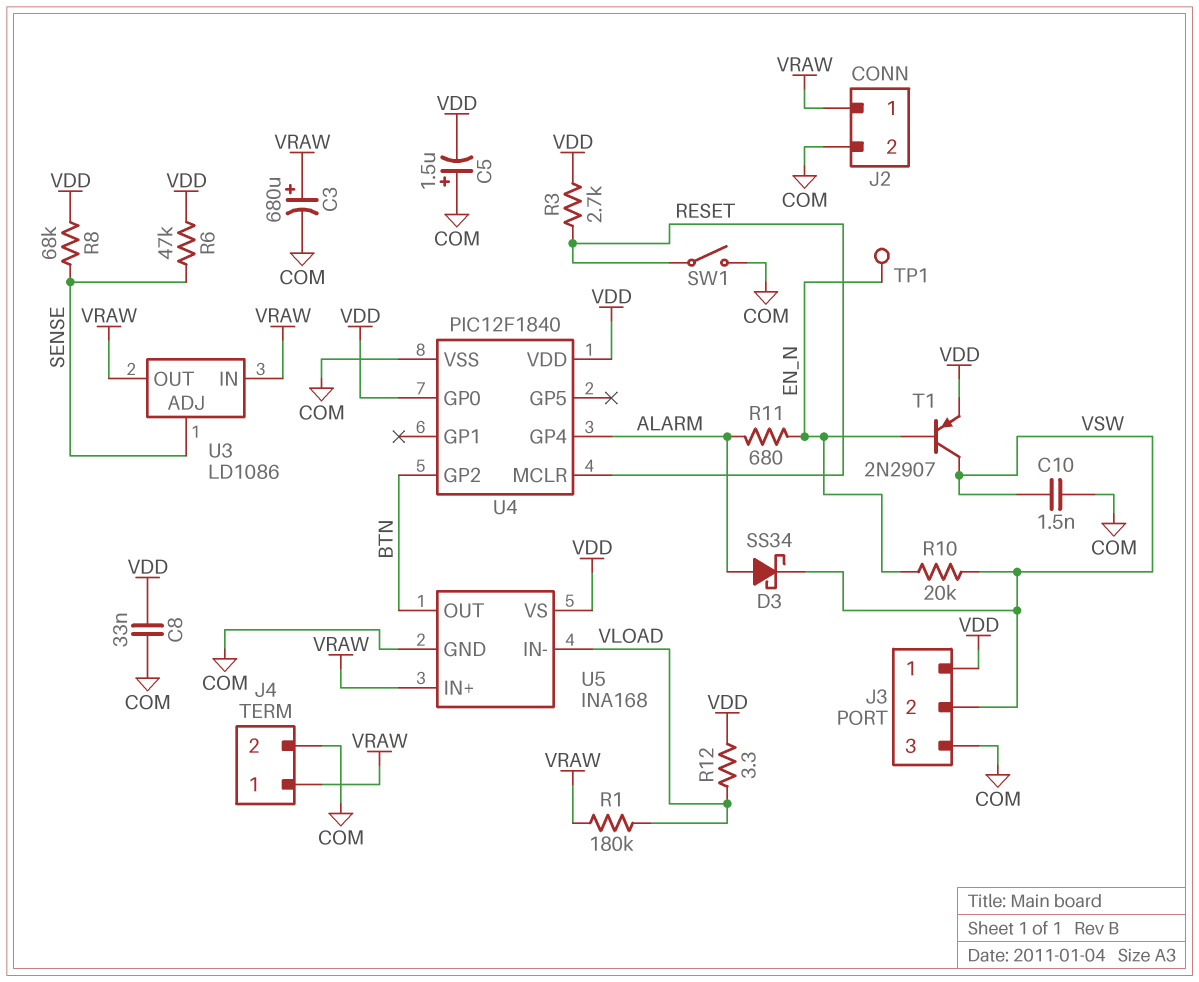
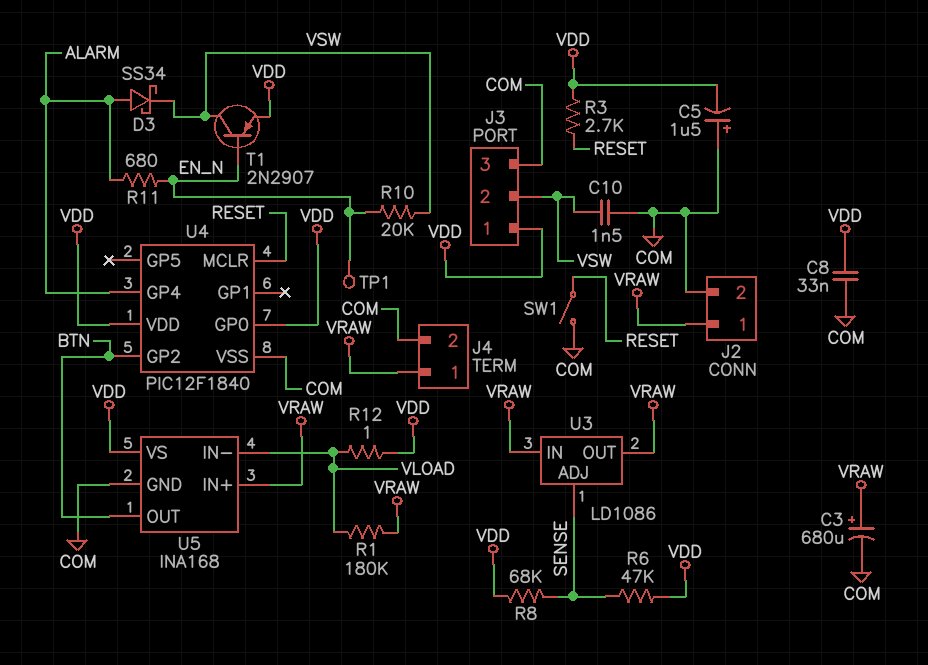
R12: 3.3 (VDD, VLOAD) -> 1 (VDD, VLOAD)

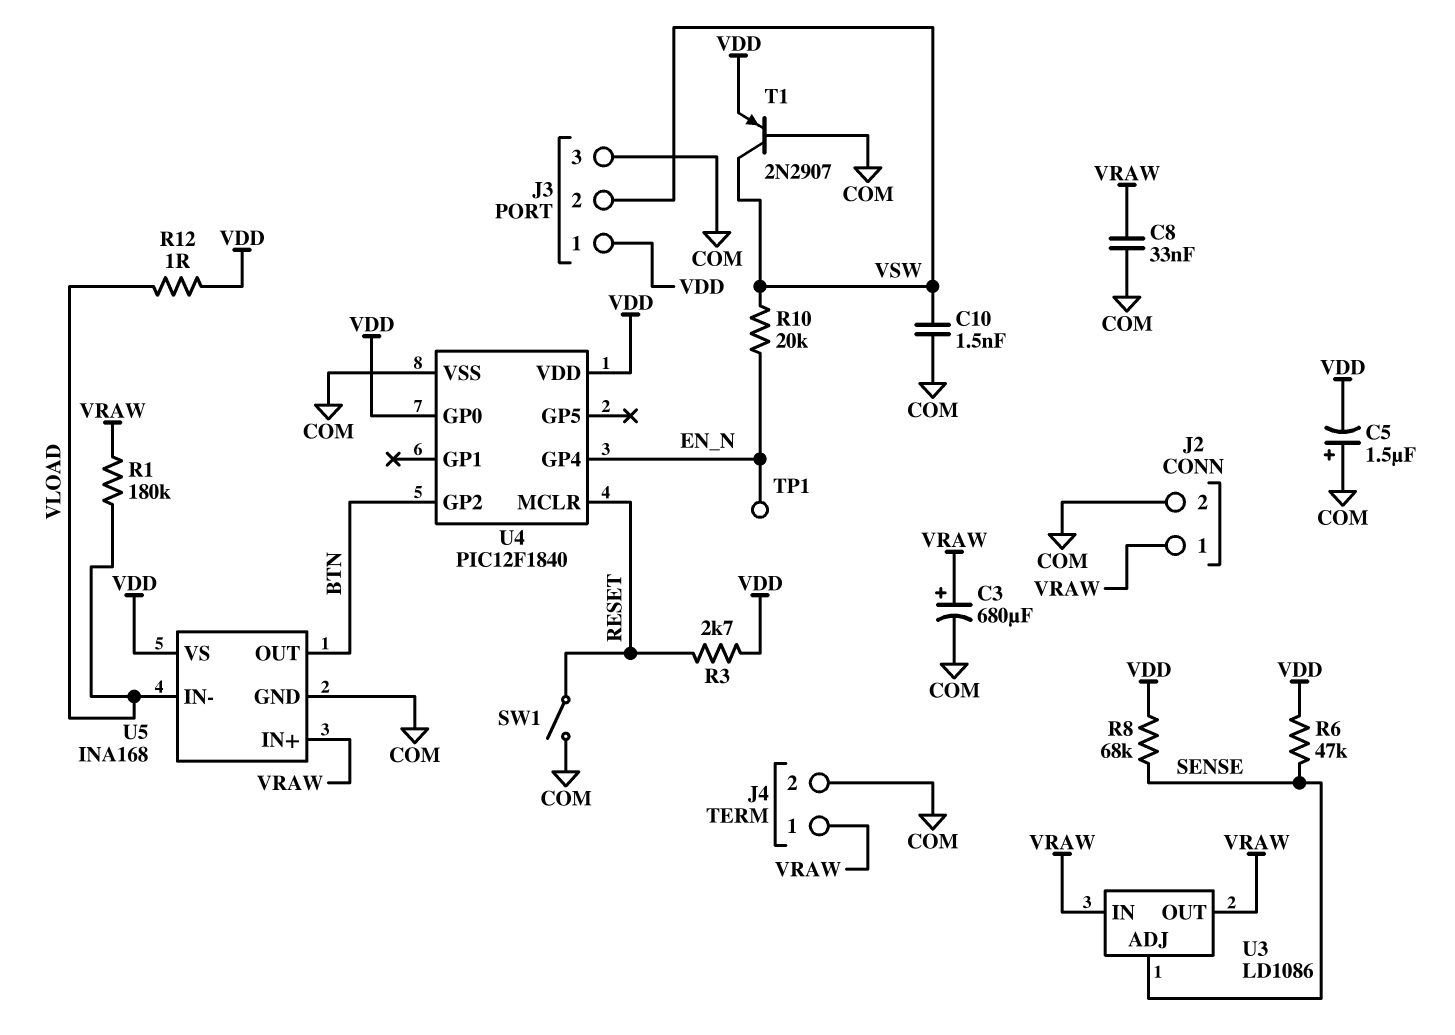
C8: 33nF (COM, VDD) -> 33nF (COM, VRAW)
D3: schottky SS34 (A ALARM, K VSW) -> none
R11: 680 (ALARM, EN_N) -> none
T1: PNP 2N2907 (B EN_N, C VSW, E VDD) -> PNP 2N2907 (B COM, C VSW, E VDD)
U4 pin GP4: ALARM -> EN_N

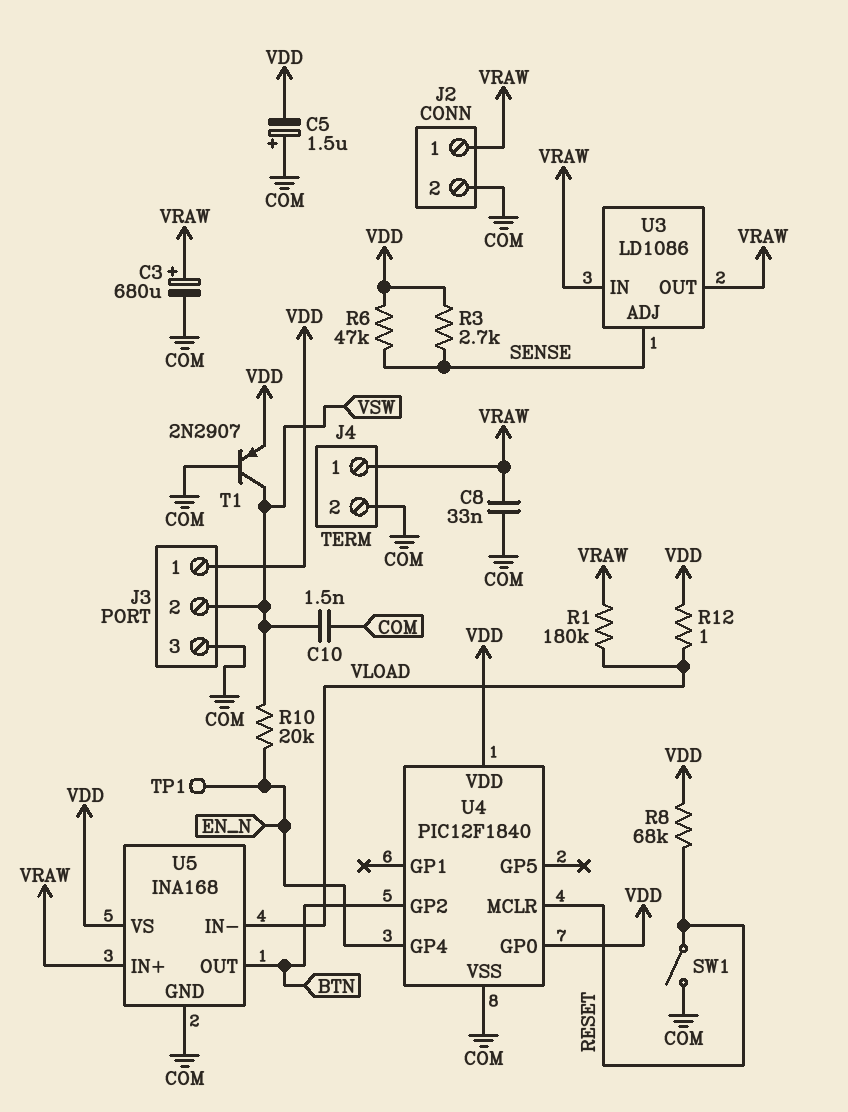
R3: 2.7k (RESET, VDD) -> 2.7k (SENSE, VDD)
R8: 68k (SENSE, VDD) -> 68k (RESET, VDD)

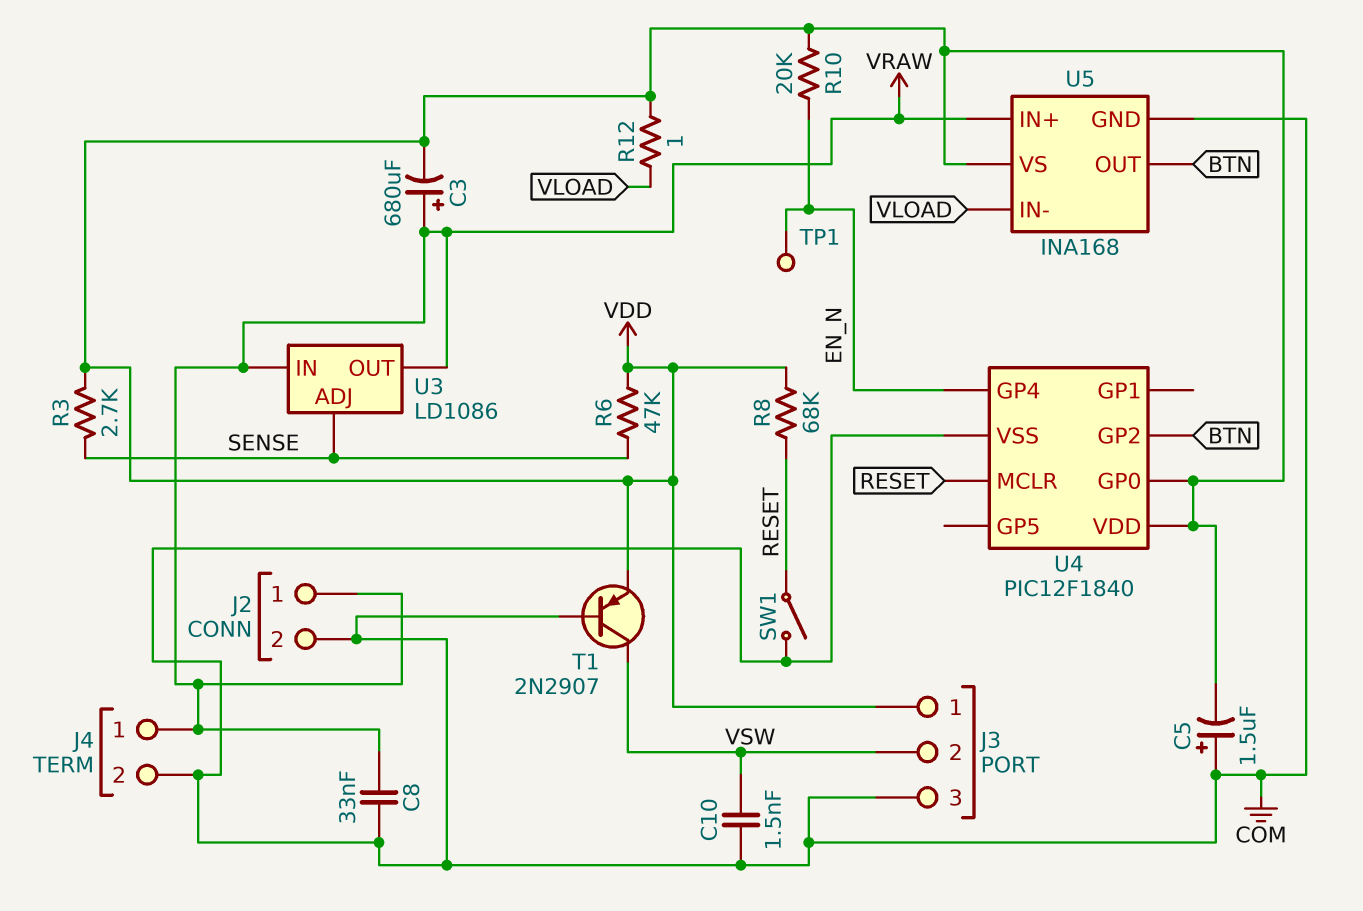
C3: 680uF (plus VRAW, minus COM) -> 680uF (plus VRAW, minus VDD)
R1: 180k (VLOAD, VRAW) -> none
R10: 20k (EN_N, VSW) -> 20k (EN_N, VDD)

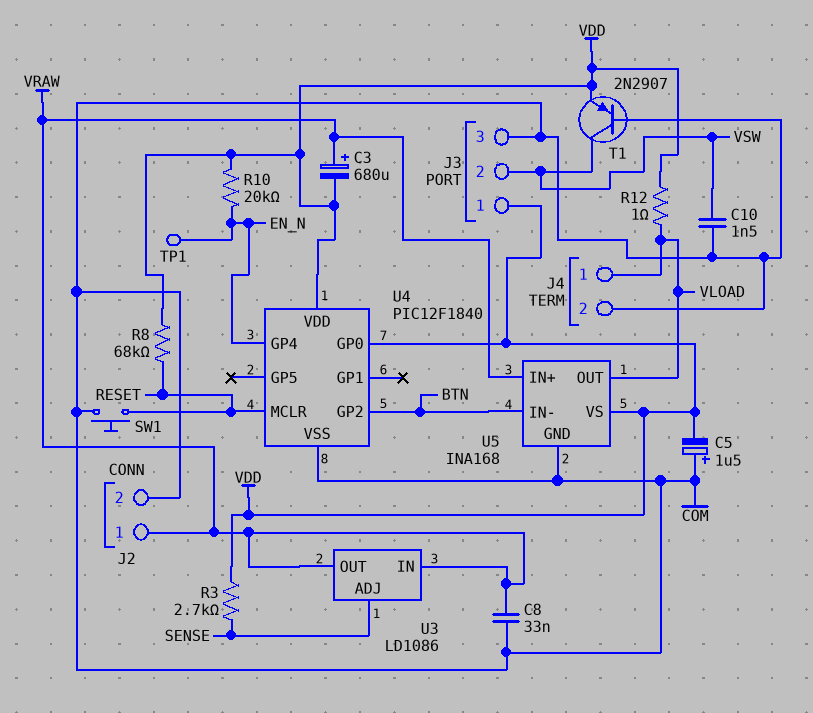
J4 pin 1: VRAW -> VLOAD
R6: 47k (SENSE, VDD) -> none
SW1: switch (COM, RESET) -> button (COM, RESET)
U5 pin IN-: VLOAD -> BTN
U5 pin OUT: BTN -> VLOAD

